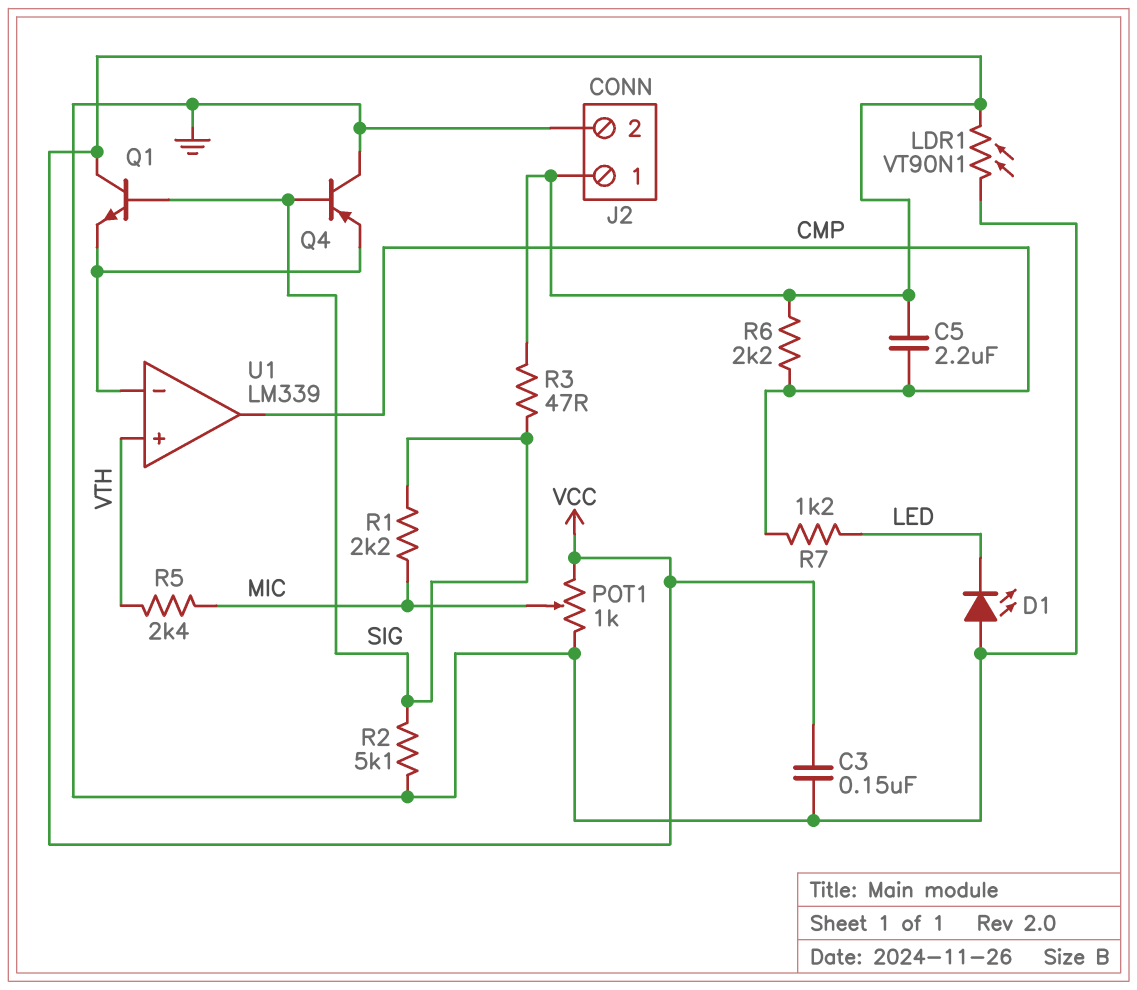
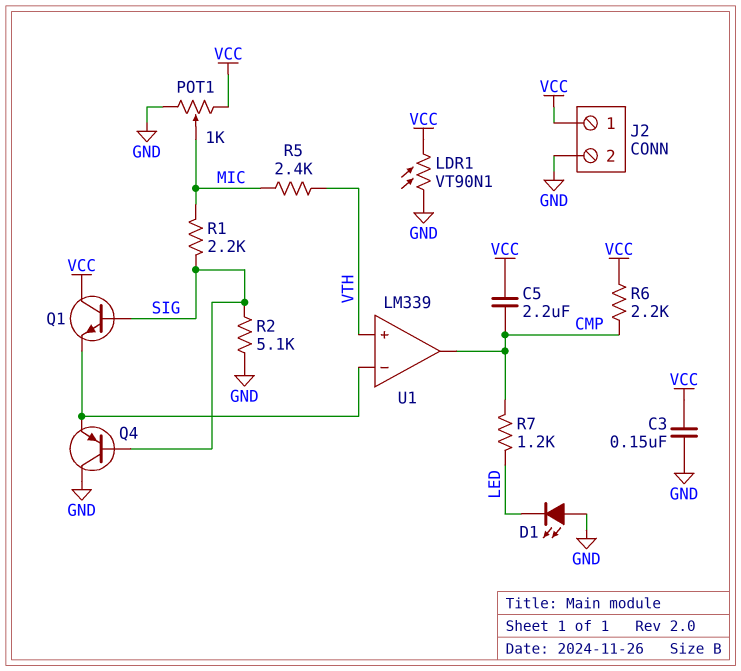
R3: 47 (SIG, VCC) -> none

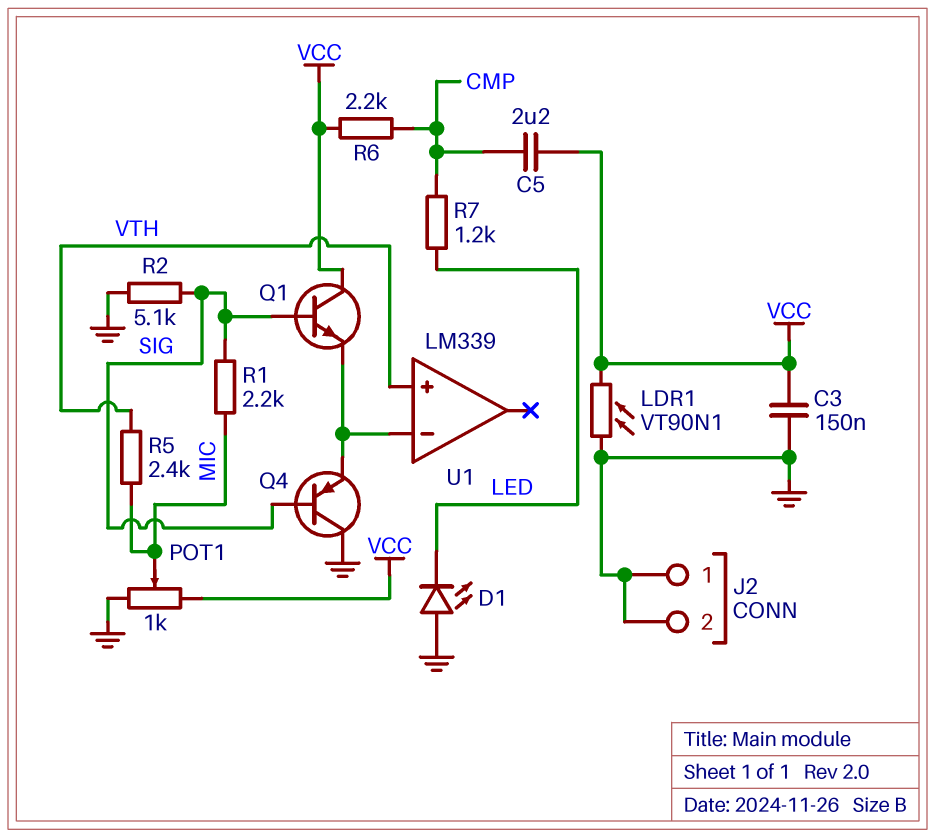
J2 pin 1: VCC -> GND
U1 pin out: CMP -> none

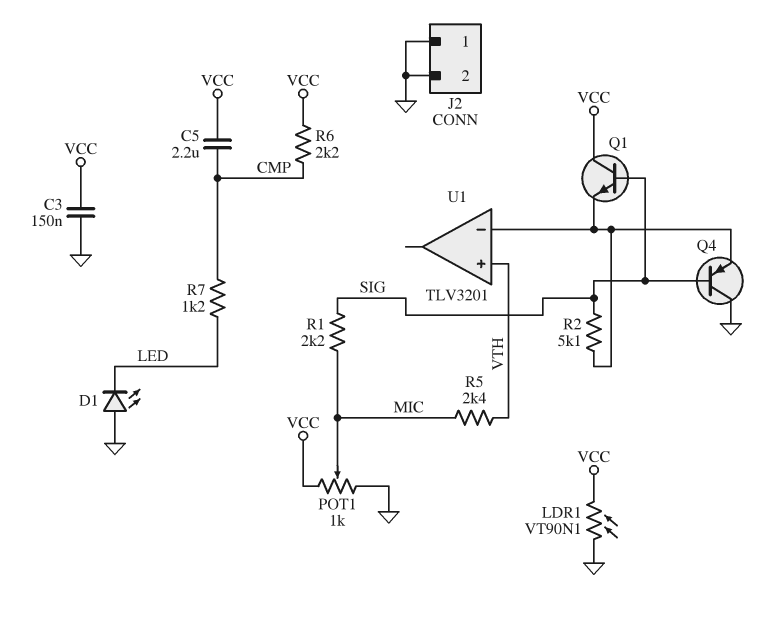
R2: 5.1k (GND, SIG) -> 5.1k (SIG, U1/in-)
U1: LM339 -> TLV3201

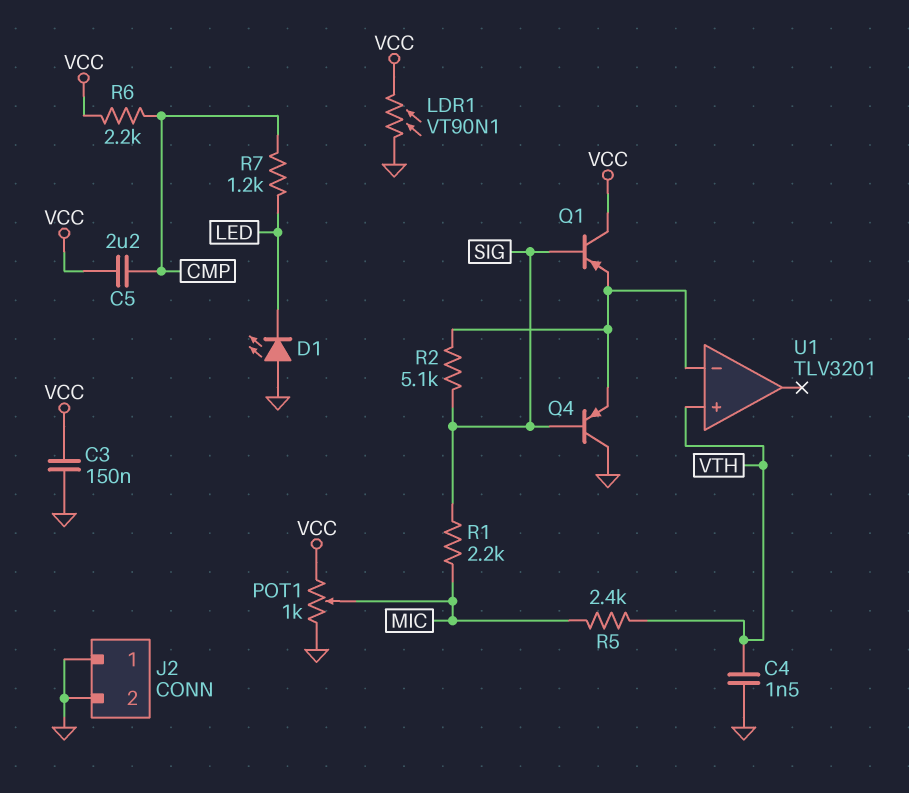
C4: none -> 1.5nF (GND, VTH)
Q1: NPN (B SIG, C VCC, E U1/in-) -> PNP (B SIG, C VCC, E U1/in-)

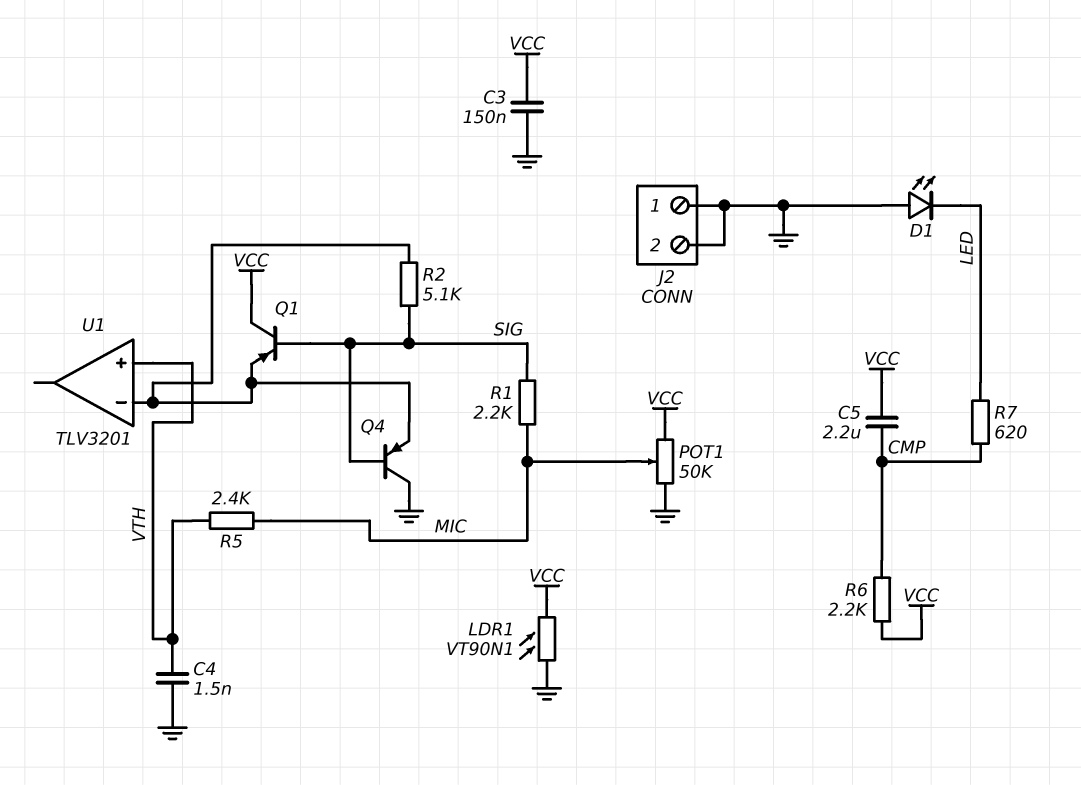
POT1: 1k (GND, VCC, wiper MIC) -> 50k (GND, VCC, wiper MIC)
R7: 1.2k (CMP, LED) -> 620 (CMP, LED)

